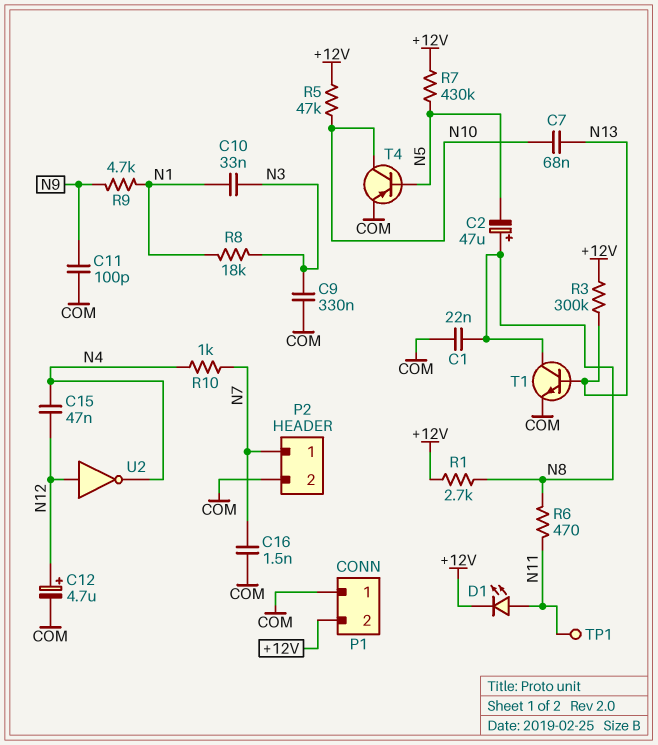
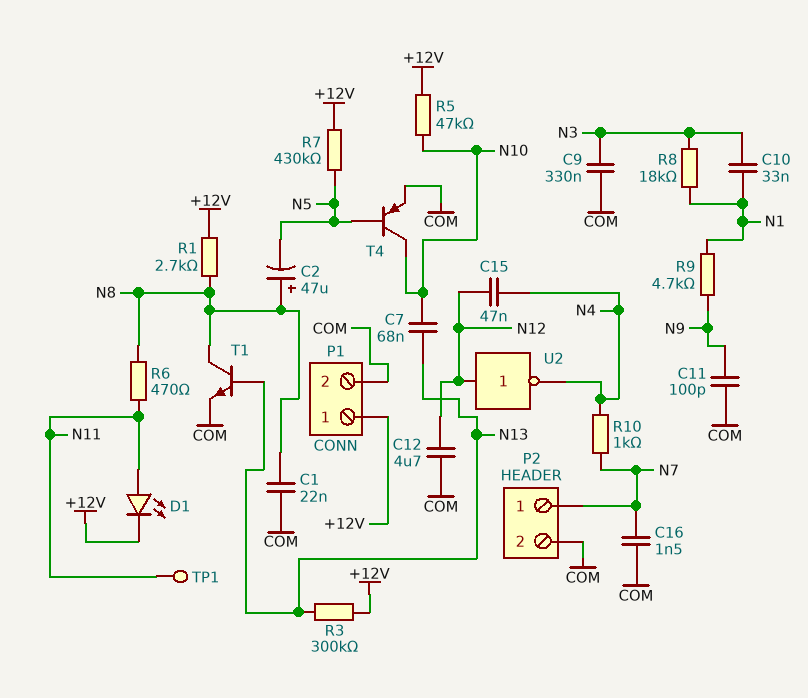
C12: 4.7uF (plus N12, minus COM) -> 4.7uF (COM, N12)
P1 pin 1: COM -> +12V
P1 pin 2: +12V -> COM

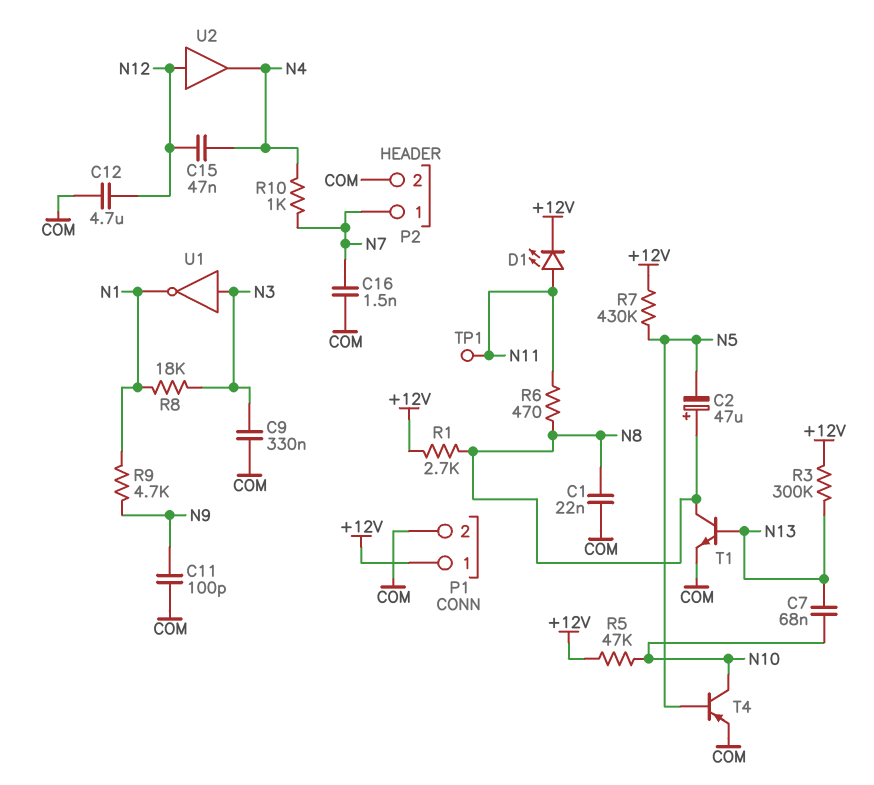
C10: 33nF (N1, N3) -> none
U1: none -> NOT (in N3, out N1)
U2: NOT (in N12, out N4) -> buffer (in N12, out N4)

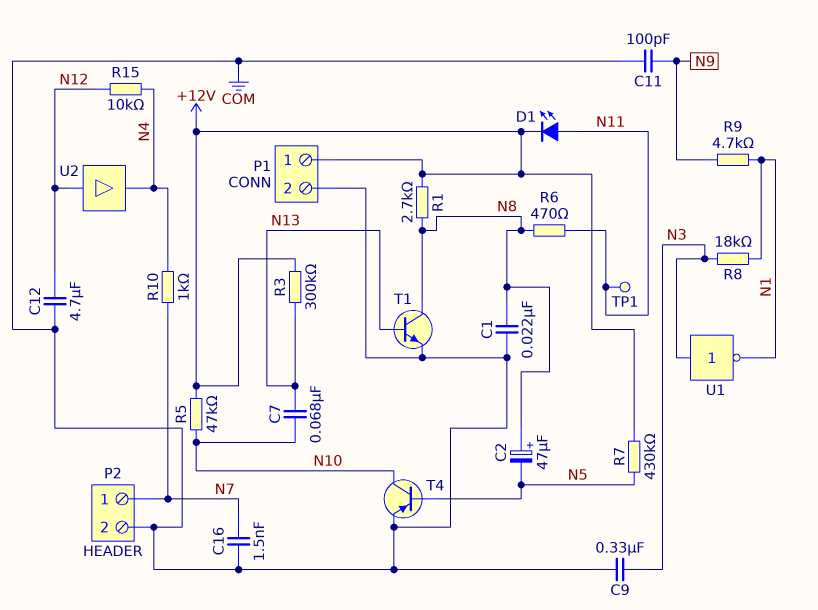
C15: 47nF (N4, N12) -> none
R15: none -> 10k (N4, N12)

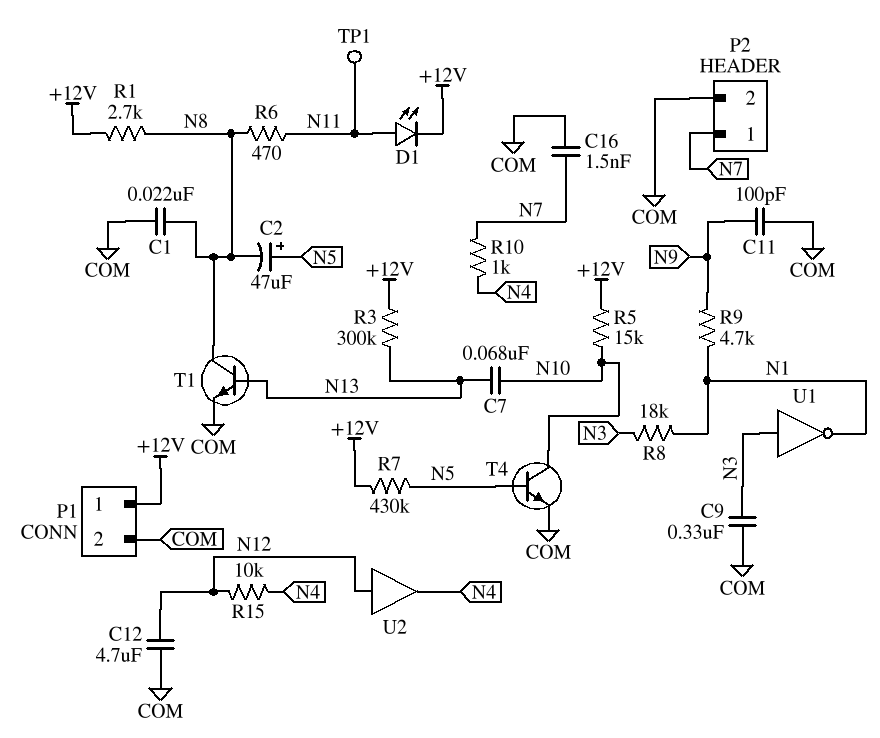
C2: 47uF (plus N8, minus N5) -> 47uF (plus N5, minus N8)
R5: 47k (+12V, N10) -> 15k (+12V, N10)
T4: PNP (B N5, C N10, E COM) -> NPN (B N5, C N10, E COM)

